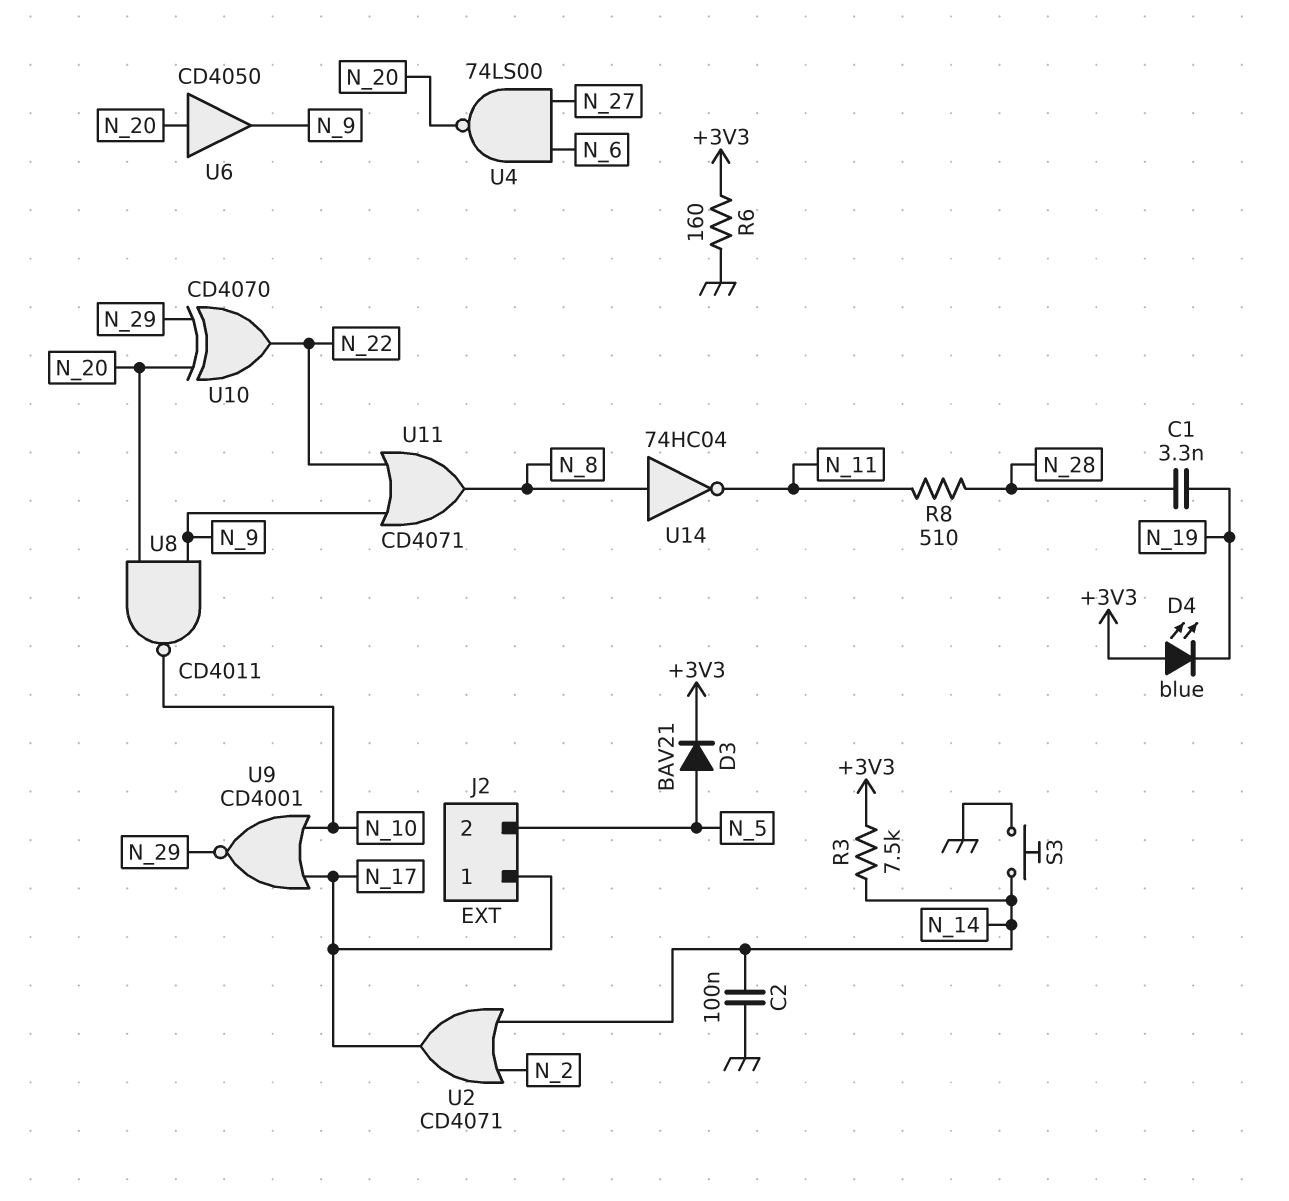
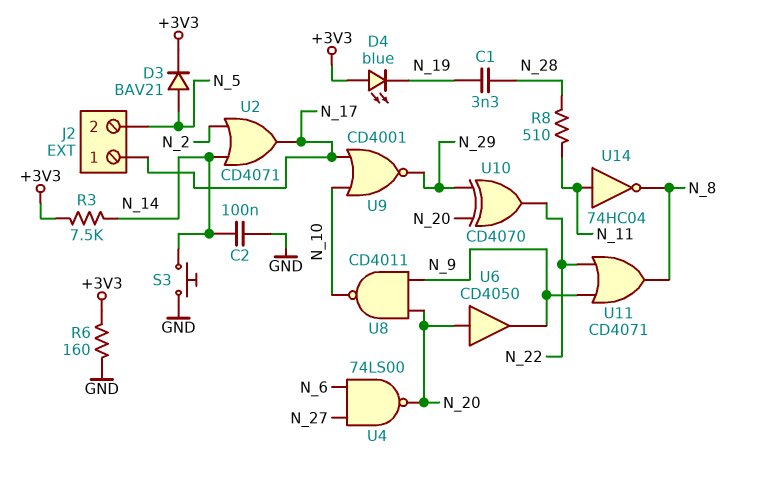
U14: NOT 74HC04 (in N_8, out N_11) -> NOT 74HC04 (in N_11, out N_8)

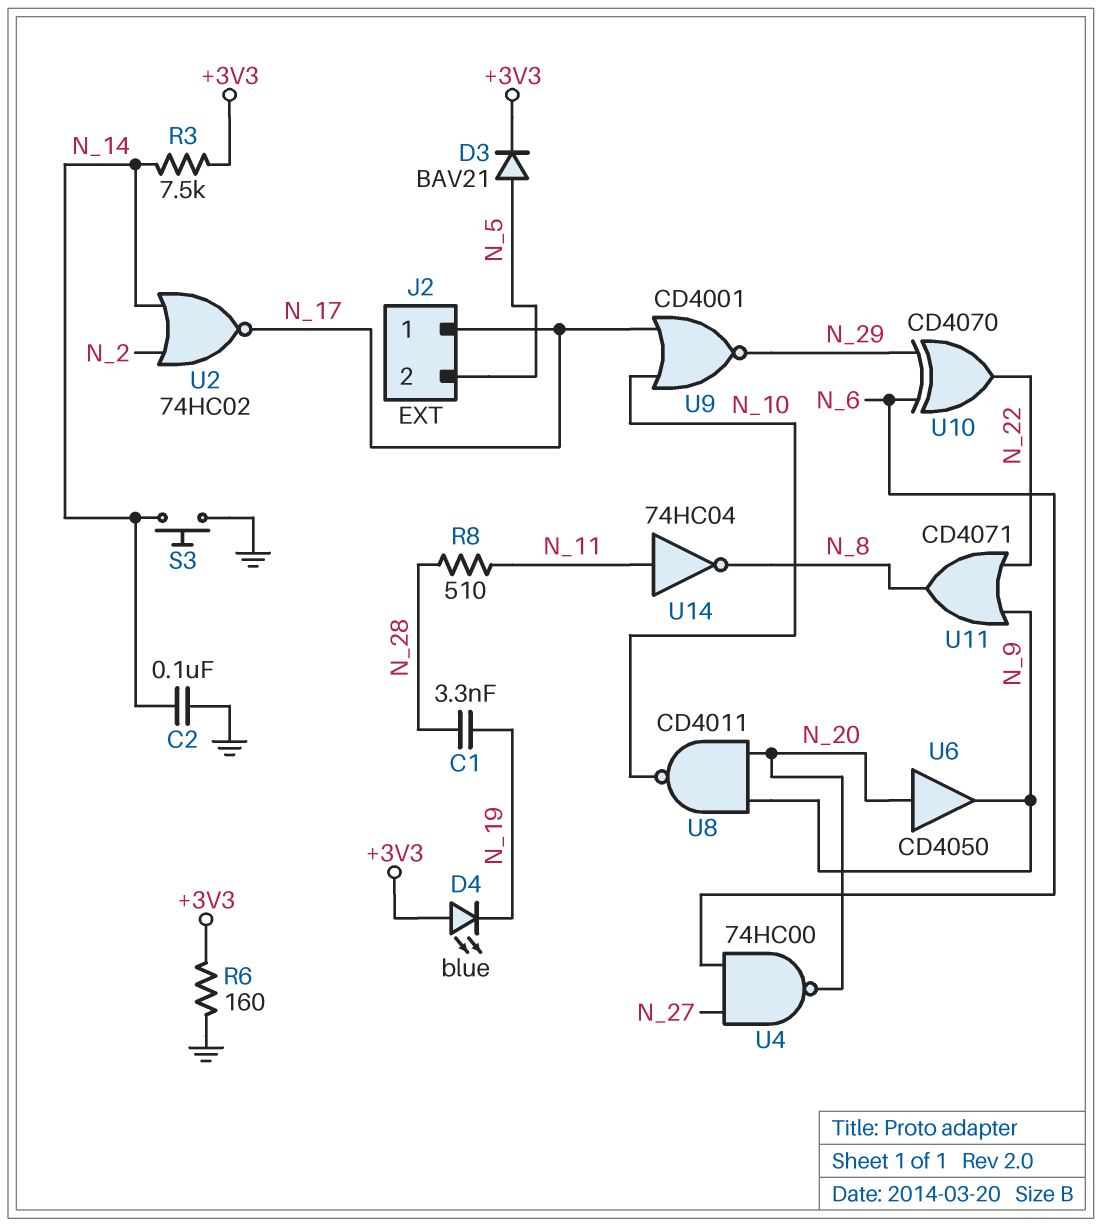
U2: OR CD4071 (in N_2, in N_14, out N_17) -> NOR 74HC02 (in N_2, in N_14, out N_17)
U4: NAND 74LS00 (in N_6, in N_27, out N_20) -> NAND 74HC00 (in N_6, in N_27, out N_20)
U10: XOR CD4070 (in N_20, in N_29, out N_22) -> XOR CD4070 (in N_6, in N_29, out N_22)

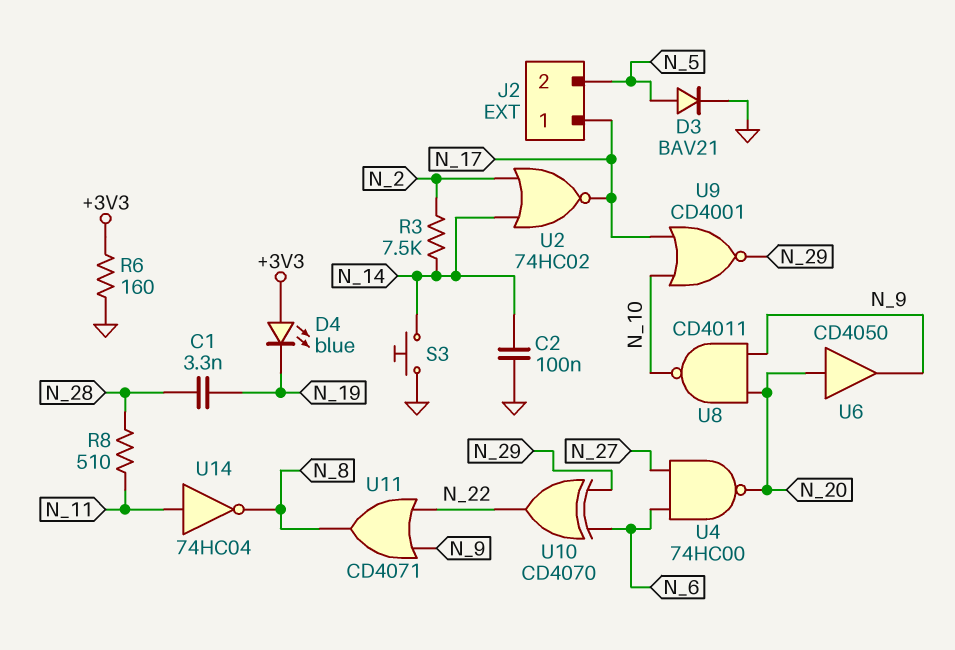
D3: diode BAV21 (A N_5, K +3V3) -> diode BAV21 (A N_5, K GND)
R3: 7.5k (+3V3, N_14) -> 7.5k (N_2, N_14)

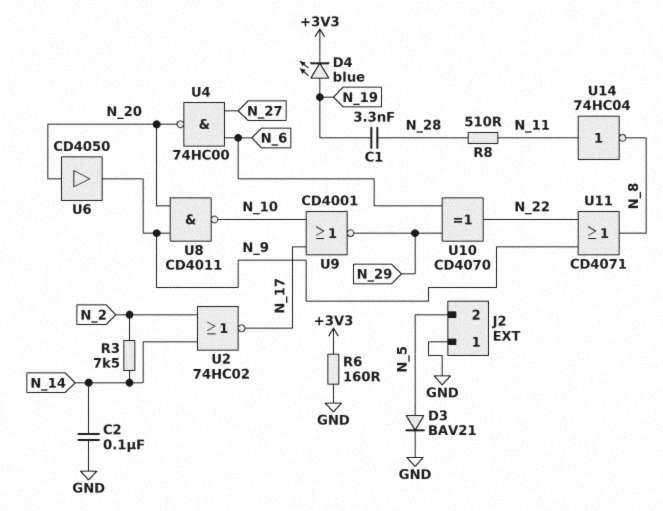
D4: LED blue (A +3V3, K N_19) -> LED blue (A N_19, K +3V3)
J2 pin 1: N_17 -> GND
S3: button (GND, N_14) -> none

